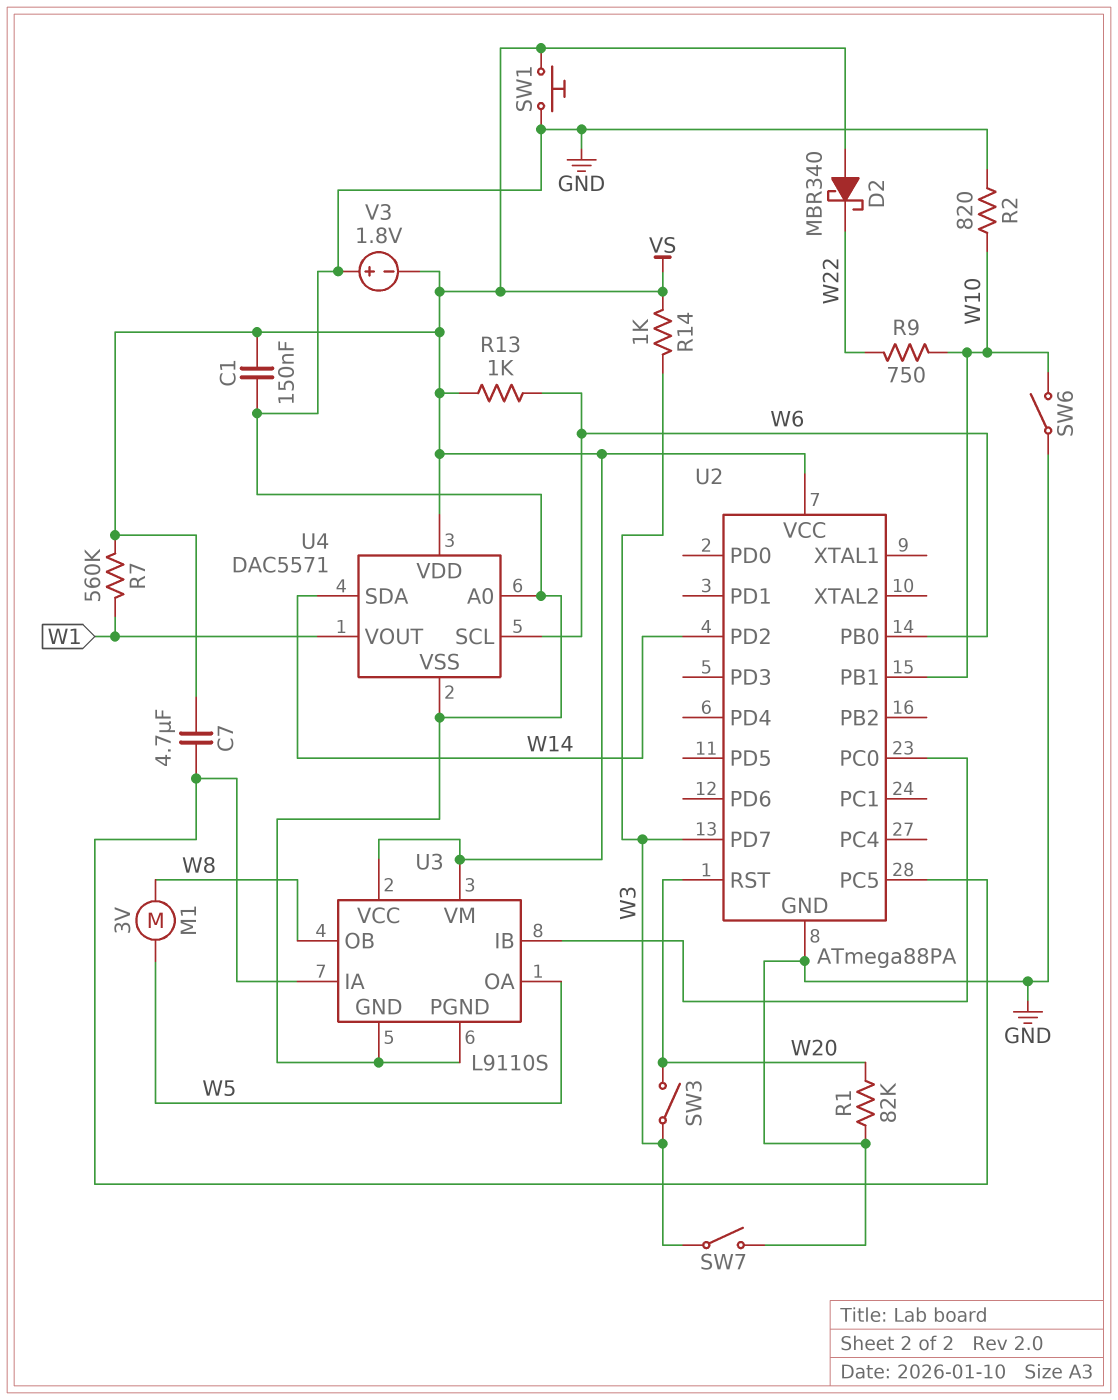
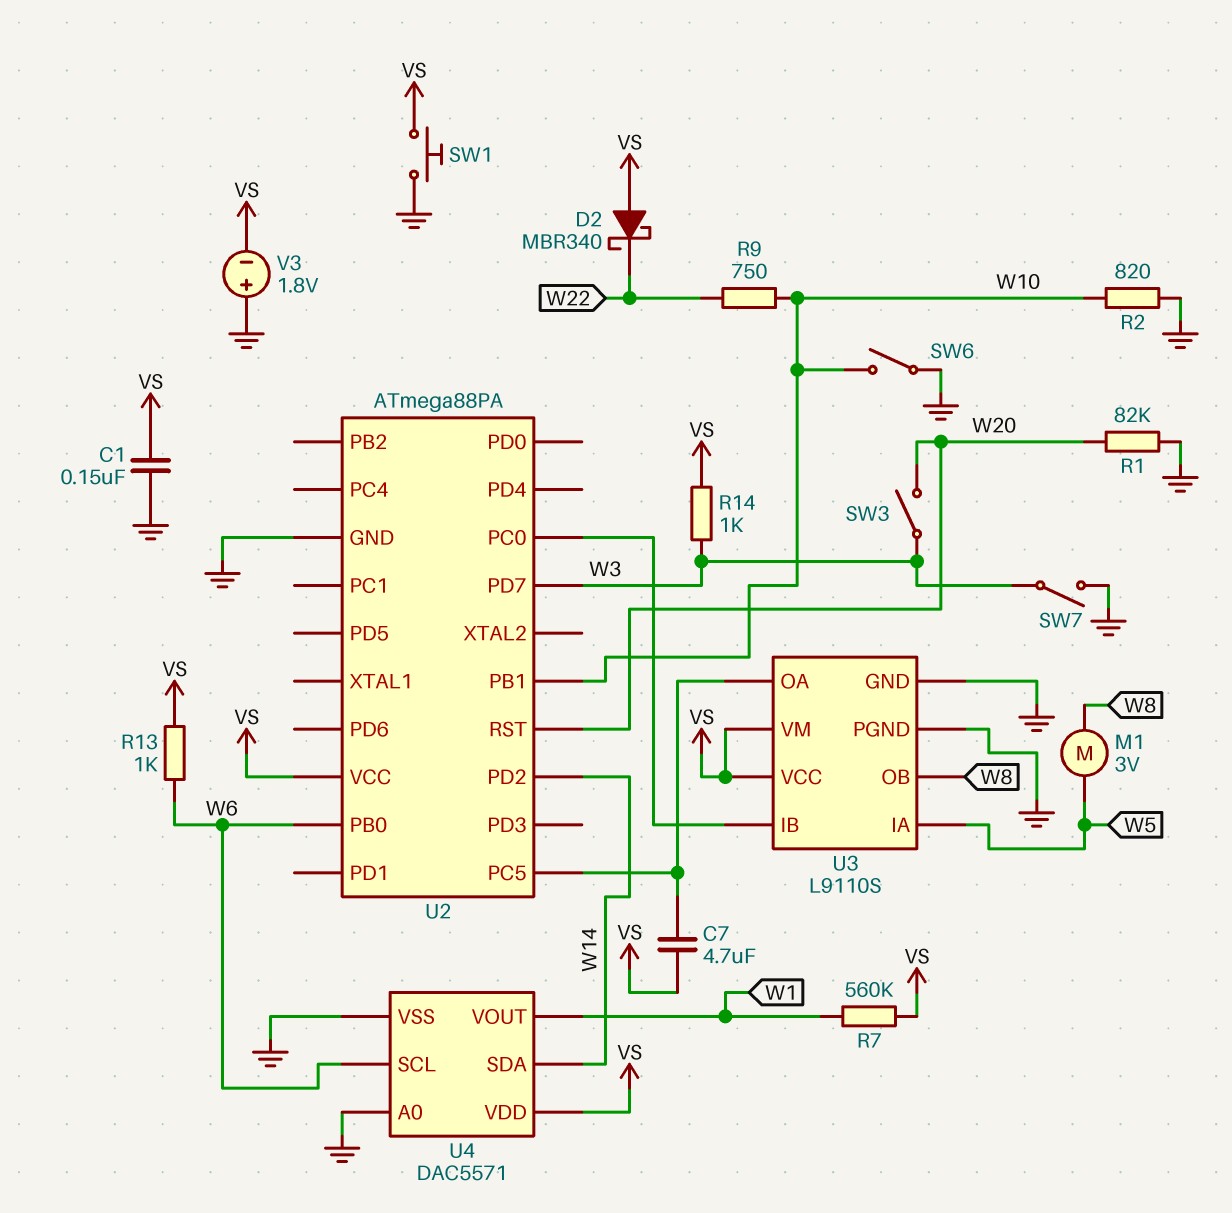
U3 pin IA: U2/PC5 -> W5
U3 pin OA: W5 -> U2/PC5

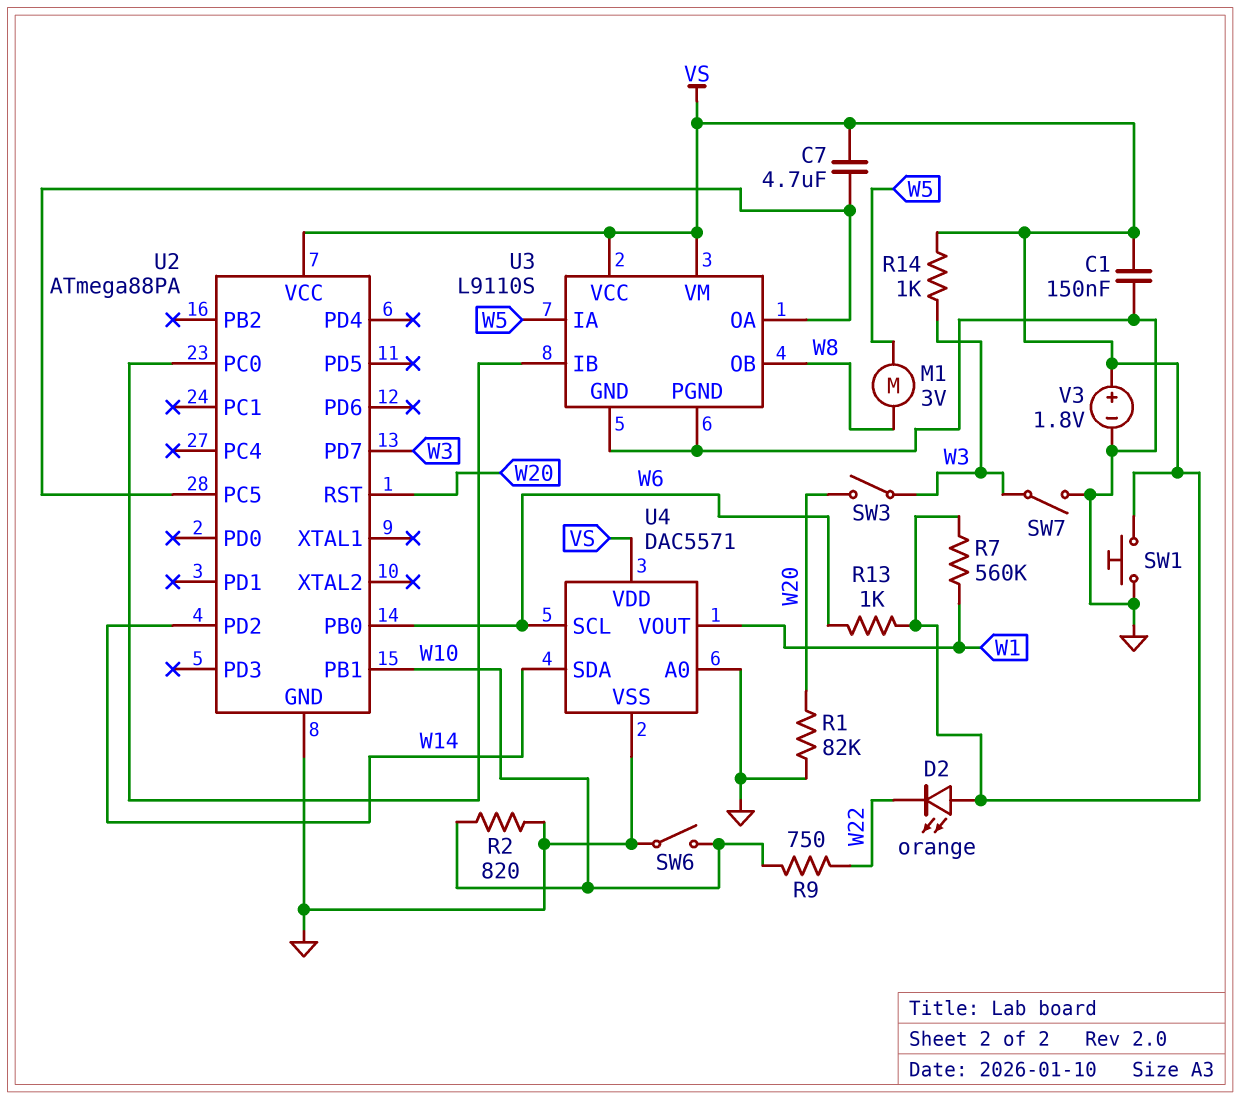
D2: schottky MBR340 (A VS, K W22) -> LED orange (A VS, K W22)
V3: 1.8V (plus GND, minus VS) -> 1.8V (plus VS, minus GND)

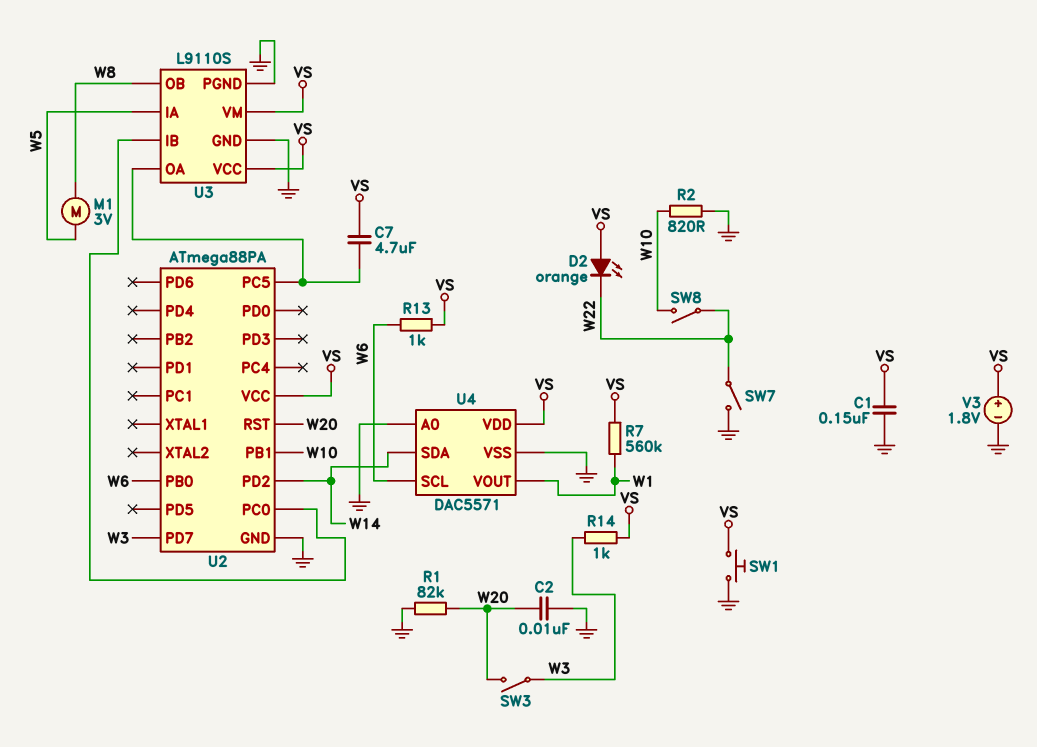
C2: none -> 10nF (GND, W20)
R9: 750 (W10, W22) -> none
SW6: switch (GND, W10) -> none
SW7: switch (GND, W3) -> switch (GND, W22)
SW8: none -> switch (W10, W22)

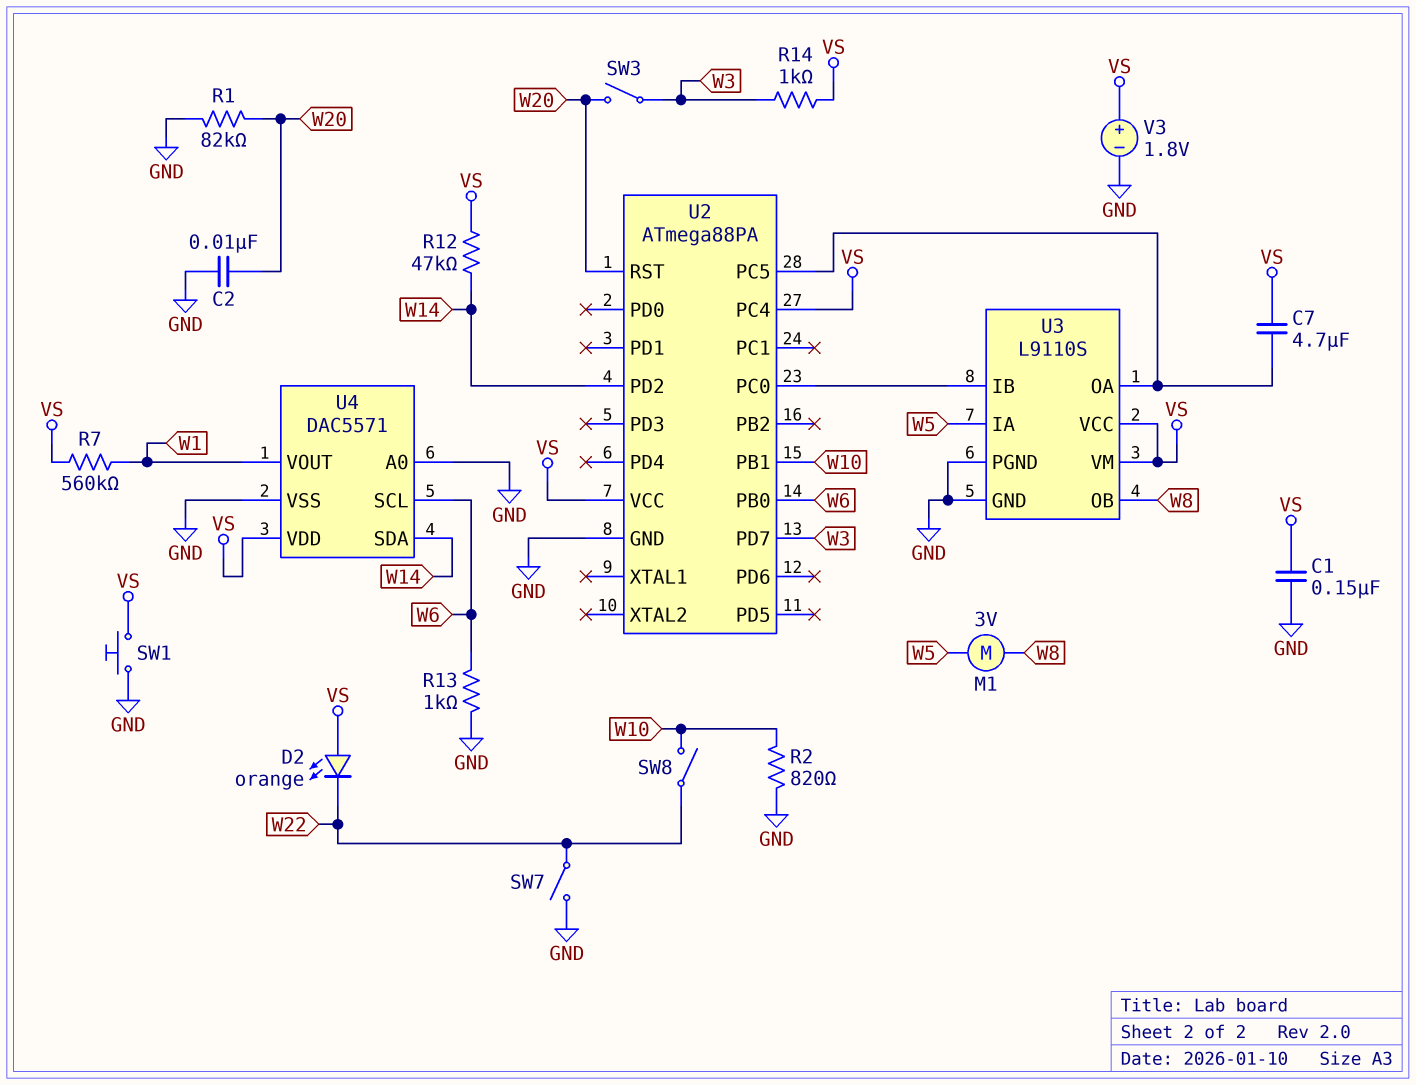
R12: none -> 47k (VS, W14)
R13: 1k (VS, W6) -> 1k (GND, W6)
U2 pin PC4: none -> VS

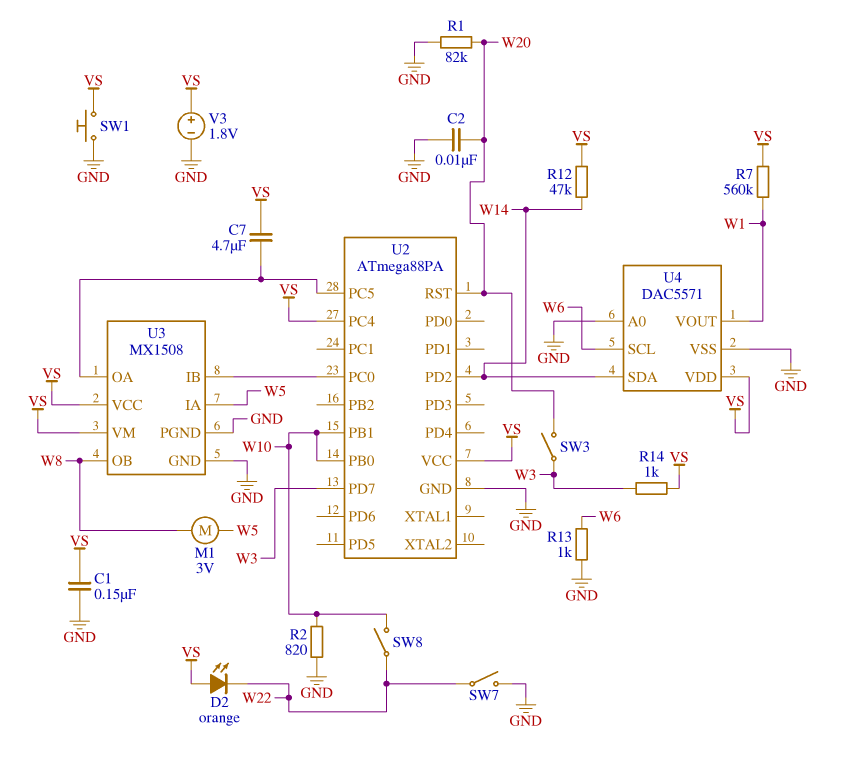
U2 pin PB0: W6 -> W10
U3: L9110S -> MX1508

